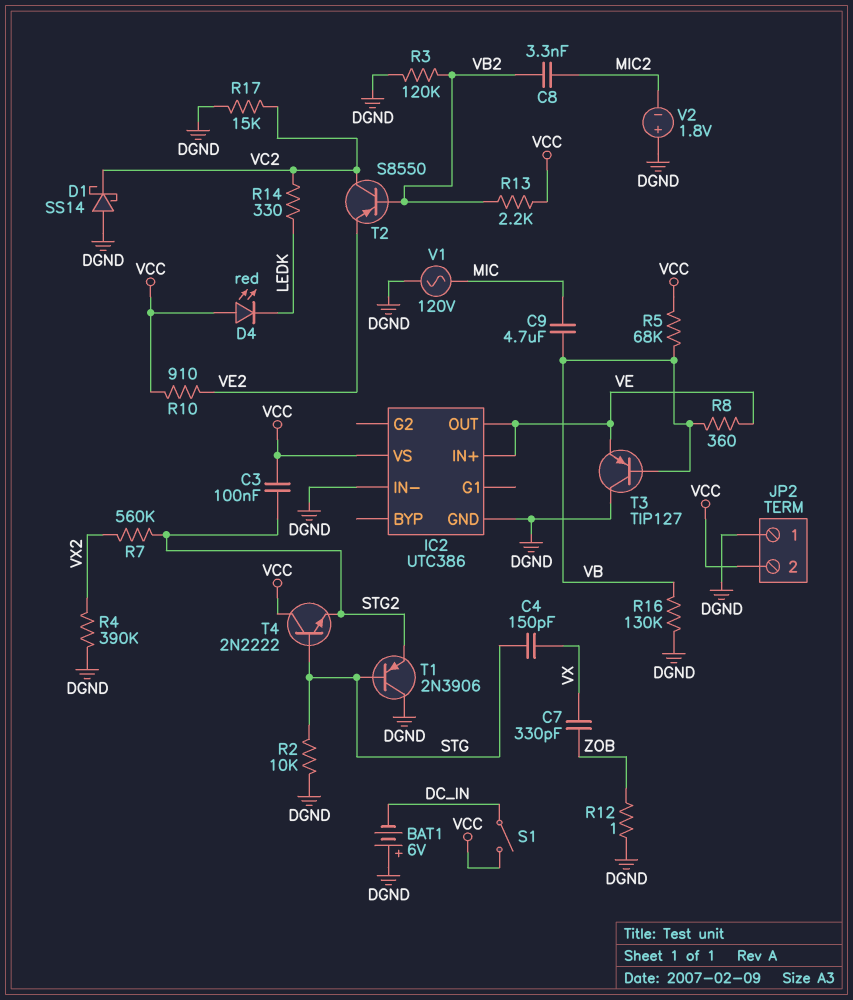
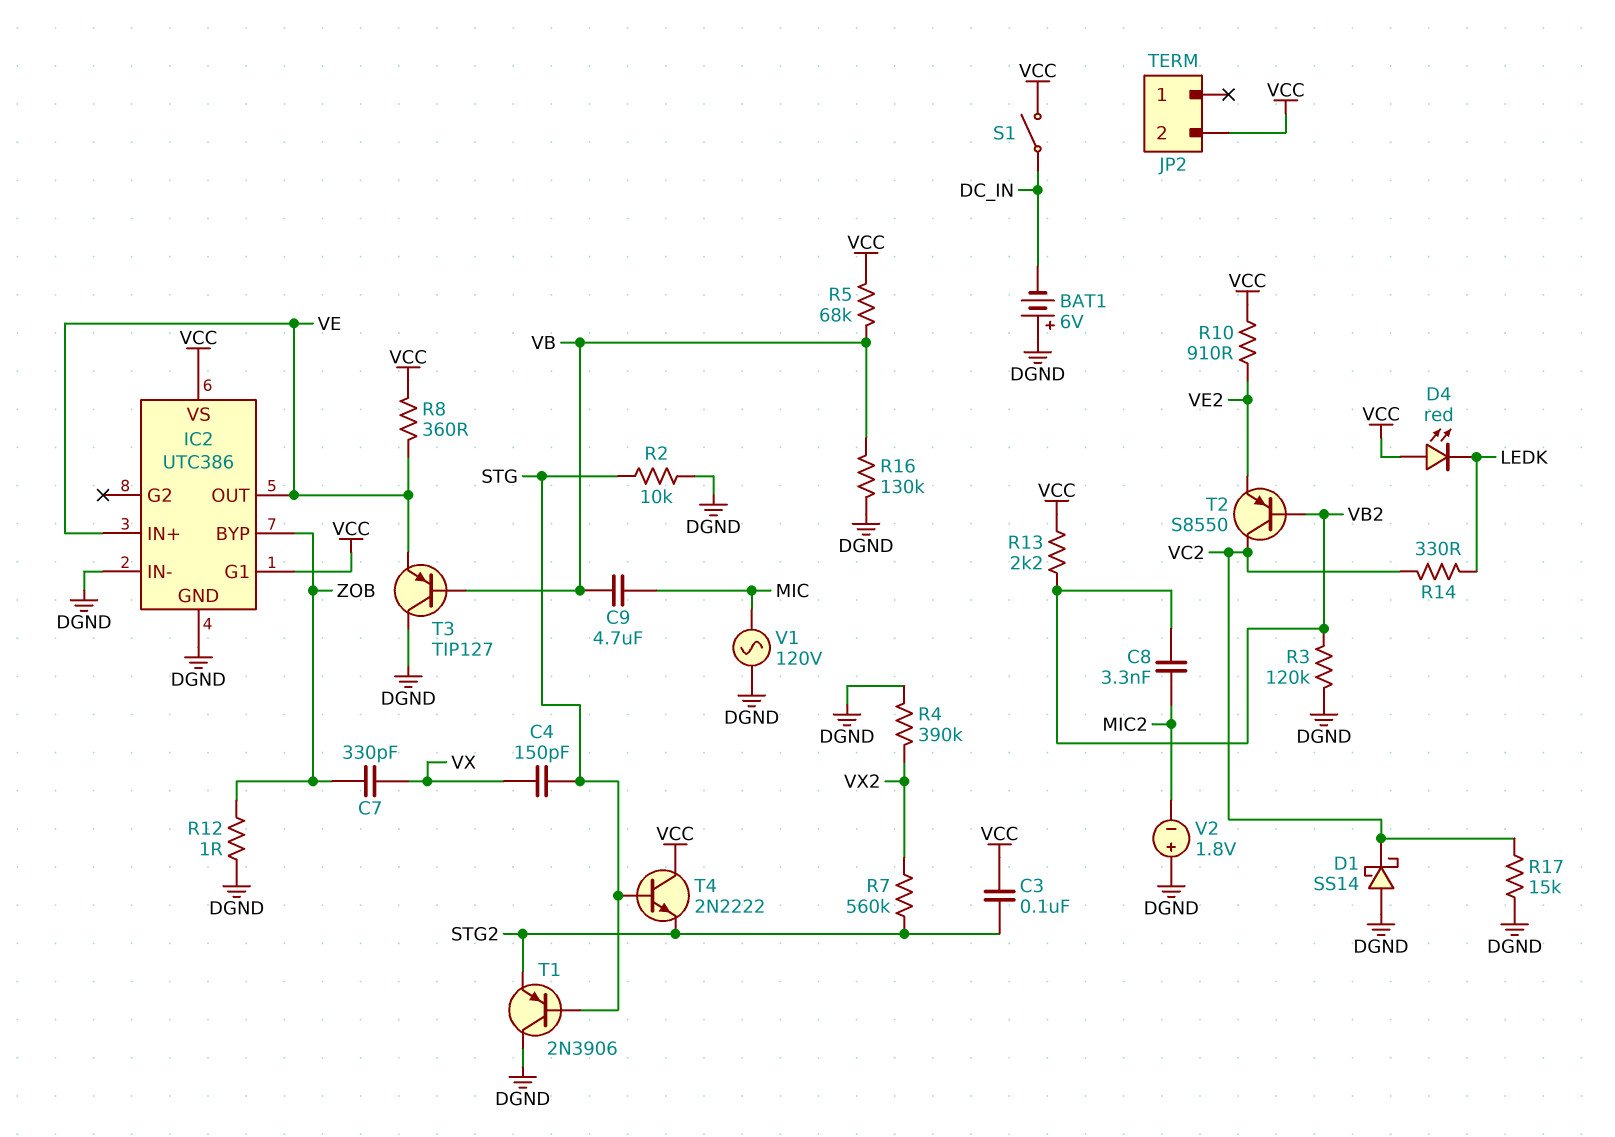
IC2 pin BYP: none -> ZOB
IC2 pin G1: none -> VCC
JP2 pin 1: DGND -> none
R8: 360 (VB, VE) -> 360 (VCC, VE)

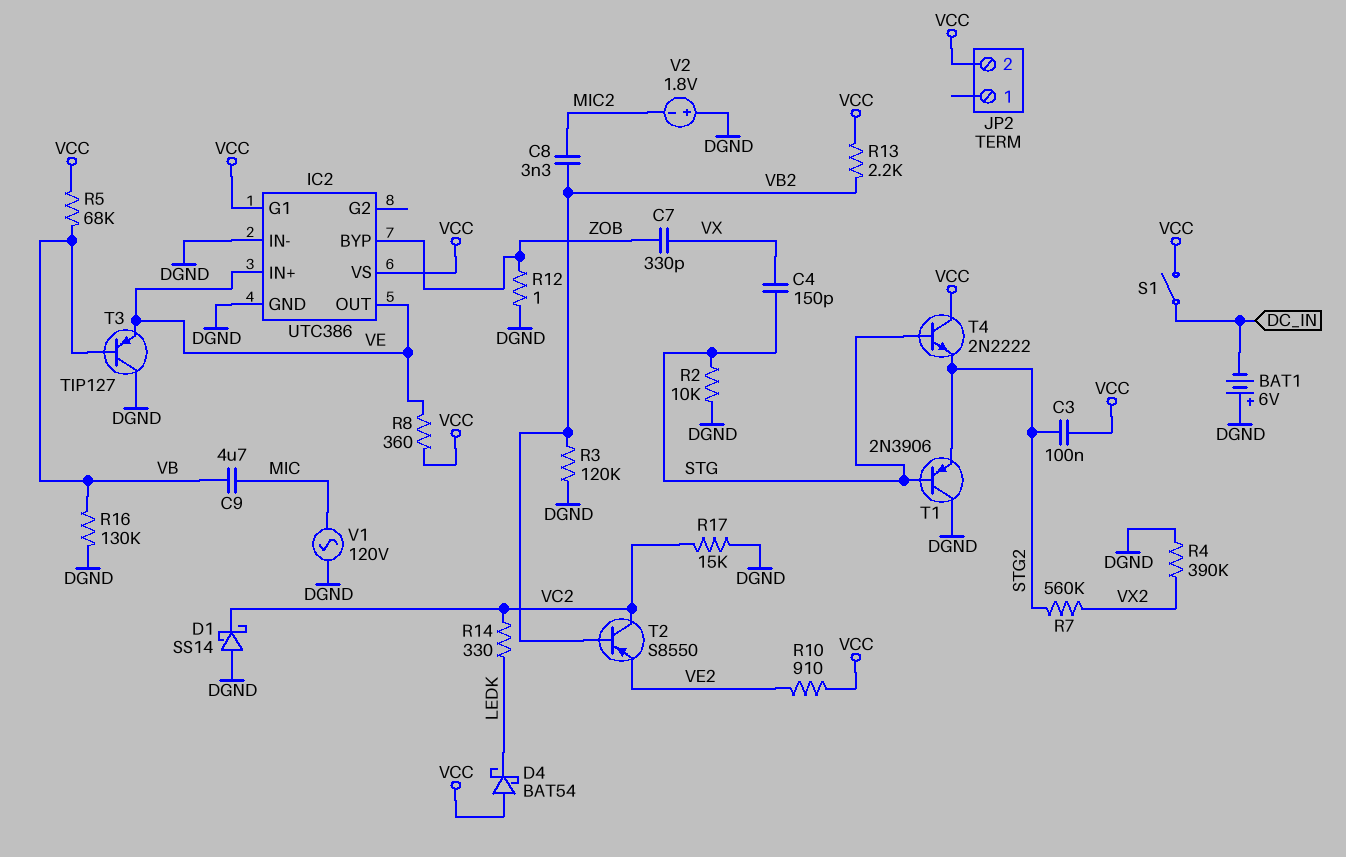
D4: LED red (A VCC, K LEDK) -> schottky BAT54 (A VCC, K LEDK)

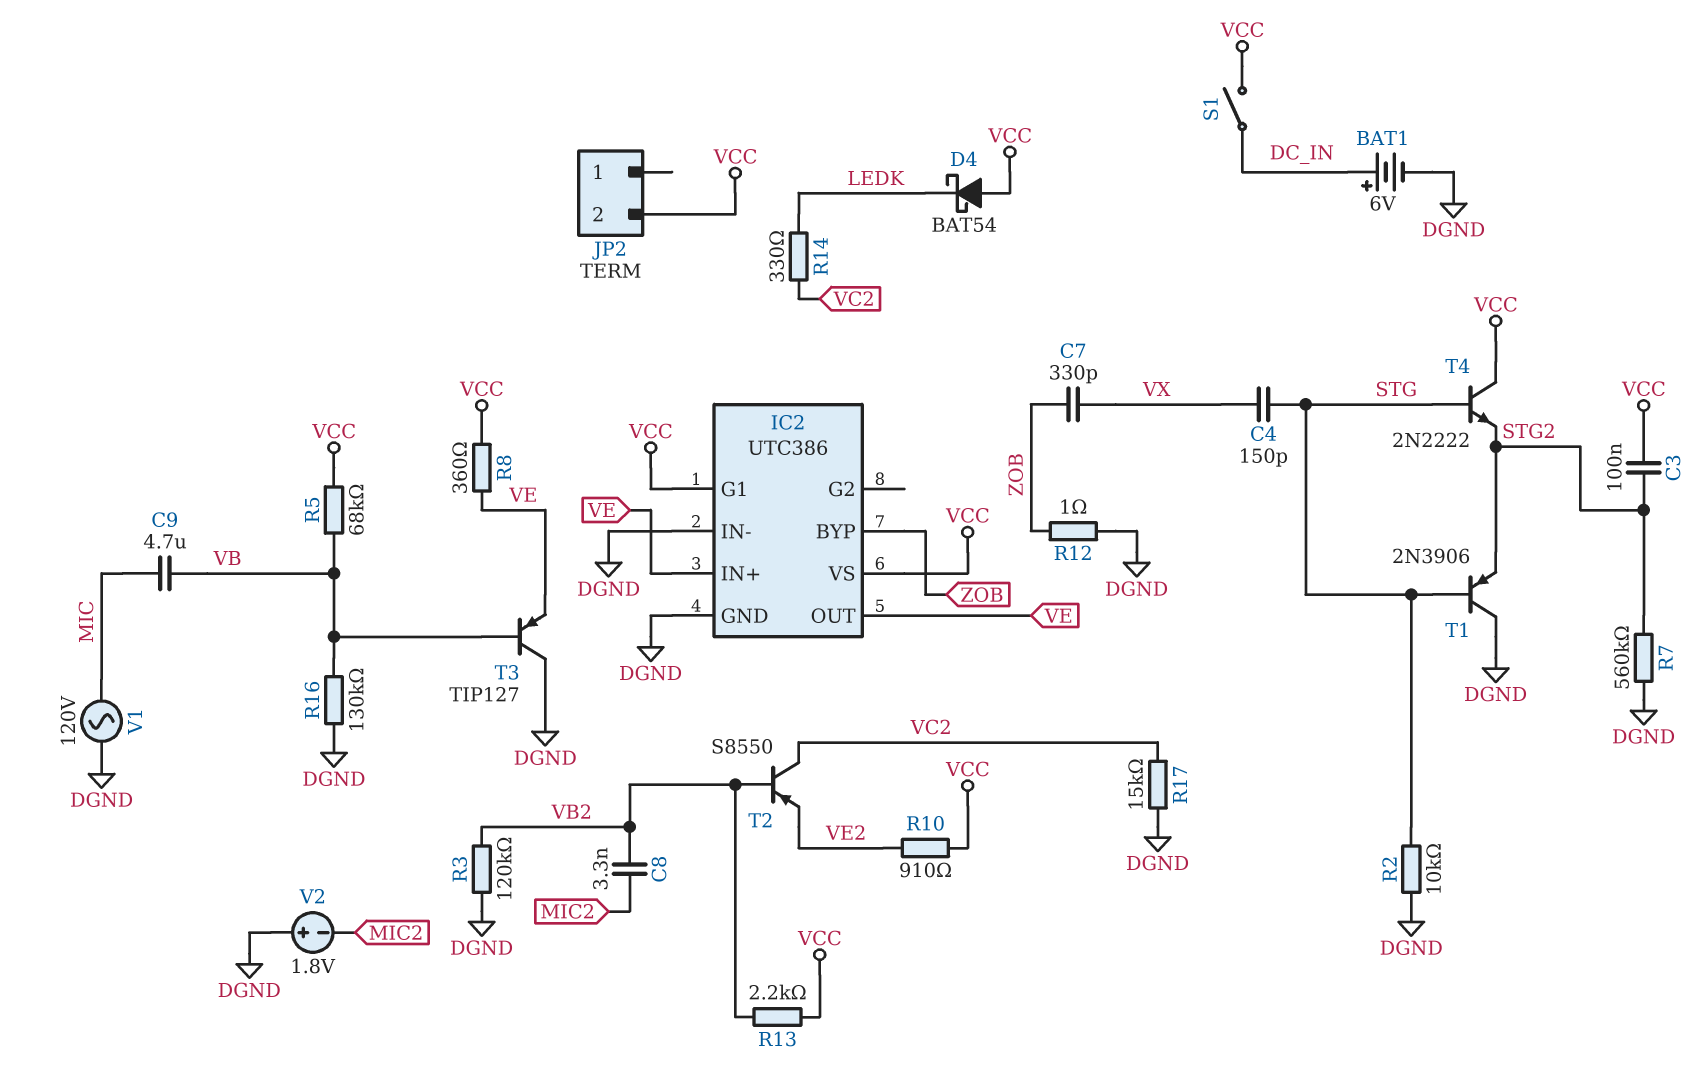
BAT1: 6V (plus DGND, minus DC_IN) -> 6V (plus DC_IN, minus DGND)
D1: schottky SS14 (A DGND, K VC2) -> none
R4: 390k (DGND, VX2) -> none
R7: 560k (STG2, VX2) -> 560k (DGND, STG2)

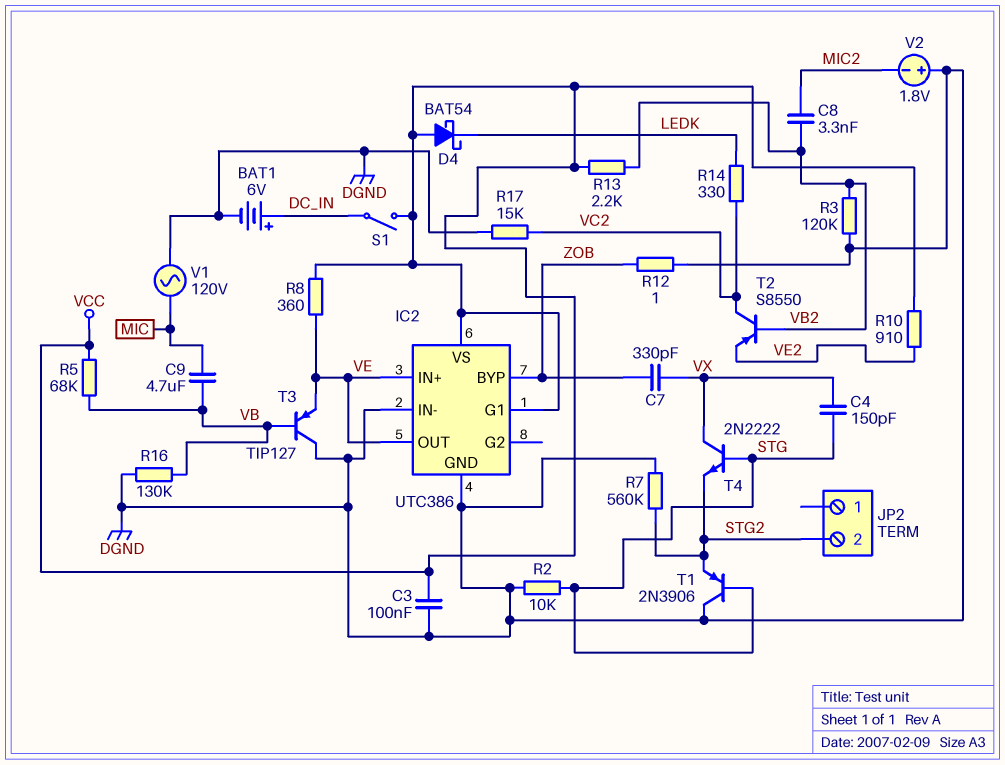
C3: 100nF (STG2, VCC) -> 100nF (DGND, VCC)
JP2 pin 2: VCC -> STG2
T4: NPN 2N2222 (B STG, C VCC, E STG2) -> NPN 2N2222 (B STG, C VX, E STG2)

